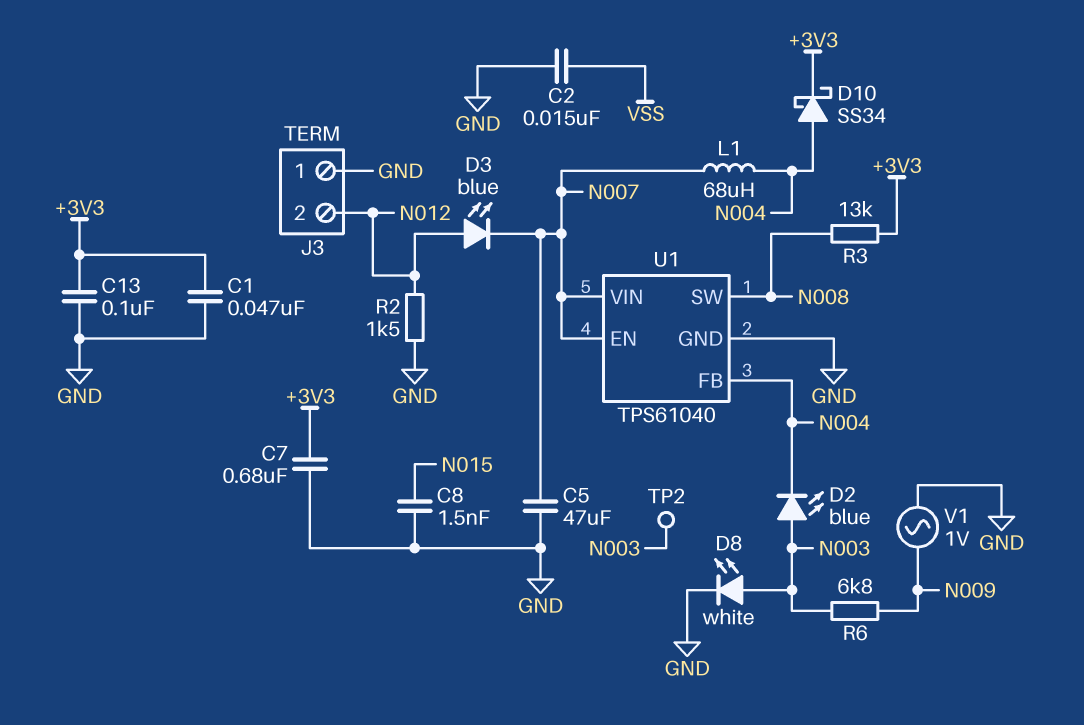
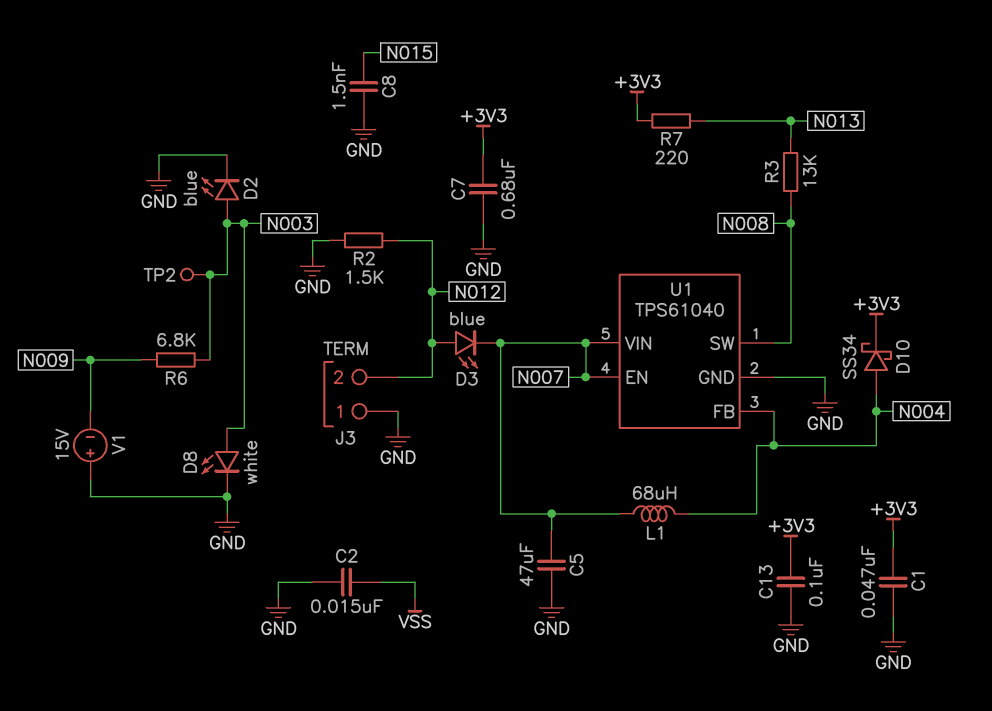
D2: LED blue (A N003, K N004) -> LED blue (A N003, K GND)
R3: 13k (+3V3, N008) -> 13k (N008, N013)
R7: none -> 220 (+3V3, N013)
V1: AC 1V (GND, N009) -> 15V (plus GND, minus N009)

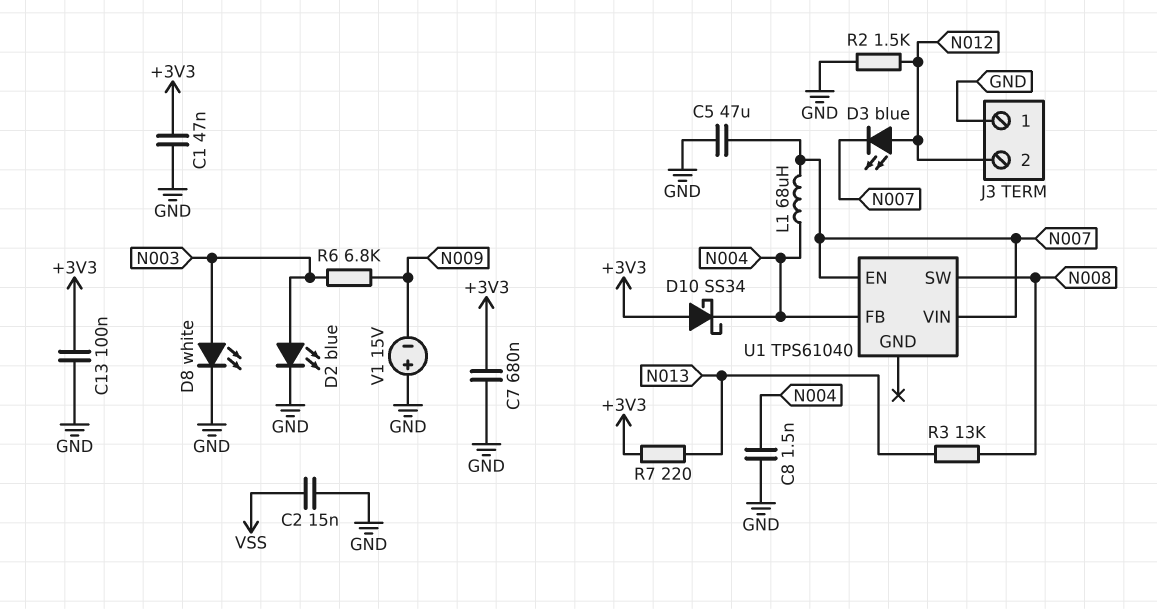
C8: 1.5nF (GND, N015) -> 1.5nF (GND, N004)
D10: schottky SS34 (A N004, K +3V3) -> schottky SS34 (A +3V3, K N004)
TP2: test point (N003) -> none
U1 pin GND: GND -> none

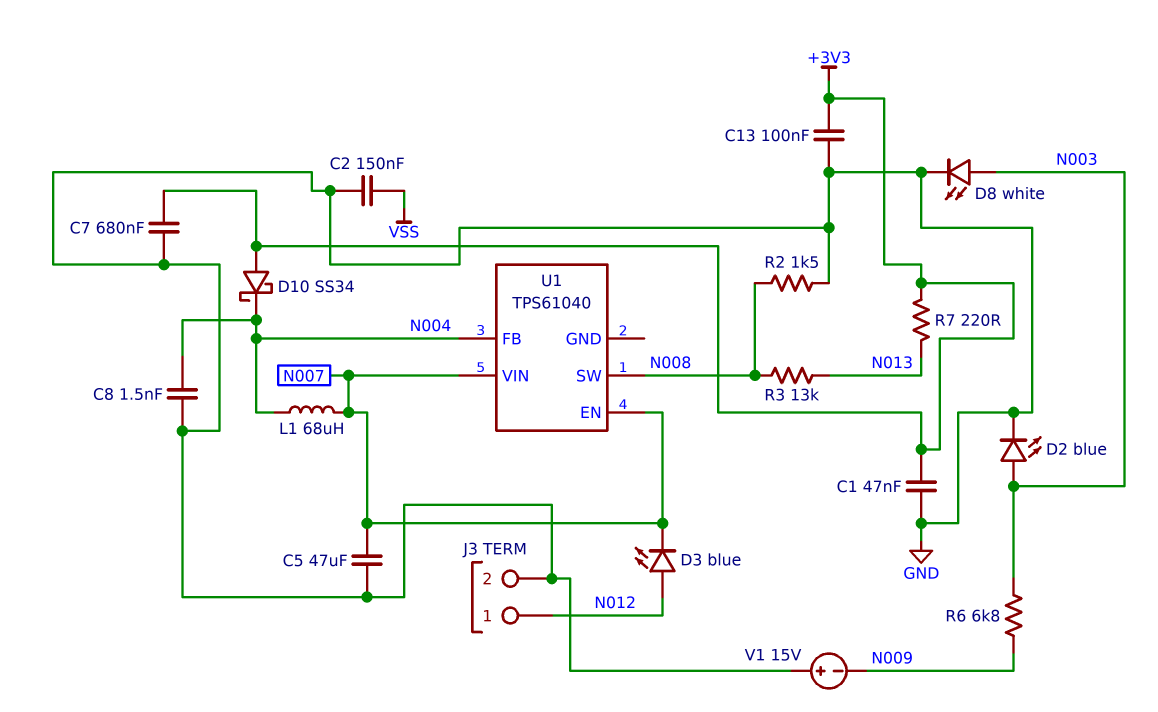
C2: 15nF (GND, VSS) -> 150nF (GND, VSS)
J3 pin 1: GND -> N012
J3 pin 2: N012 -> GND
R2: 1.5k (GND, N012) -> 1.5k (GND, N008)

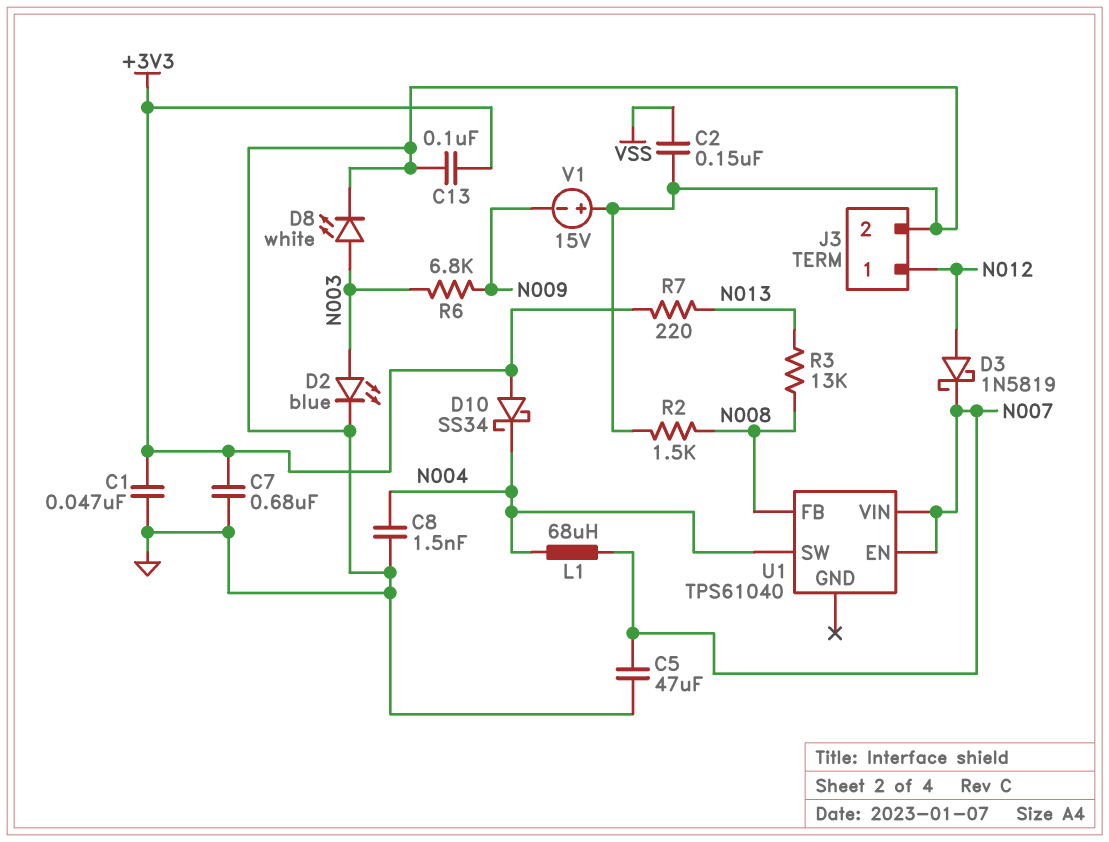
D3: LED blue (A N012, K N007) -> schottky 1N5819 (A N012, K N007)
U1 pin FB: N004 -> N008
U1 pin SW: N008 -> N004

